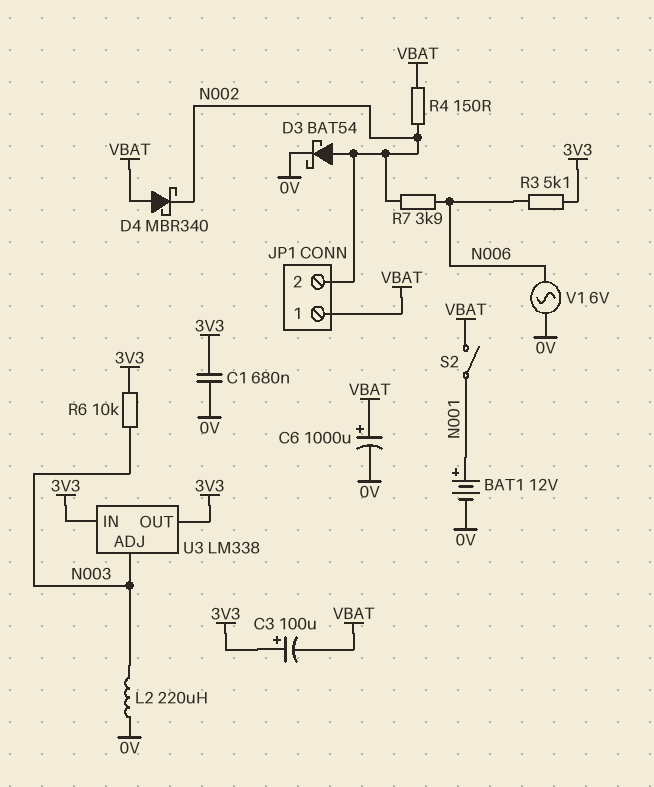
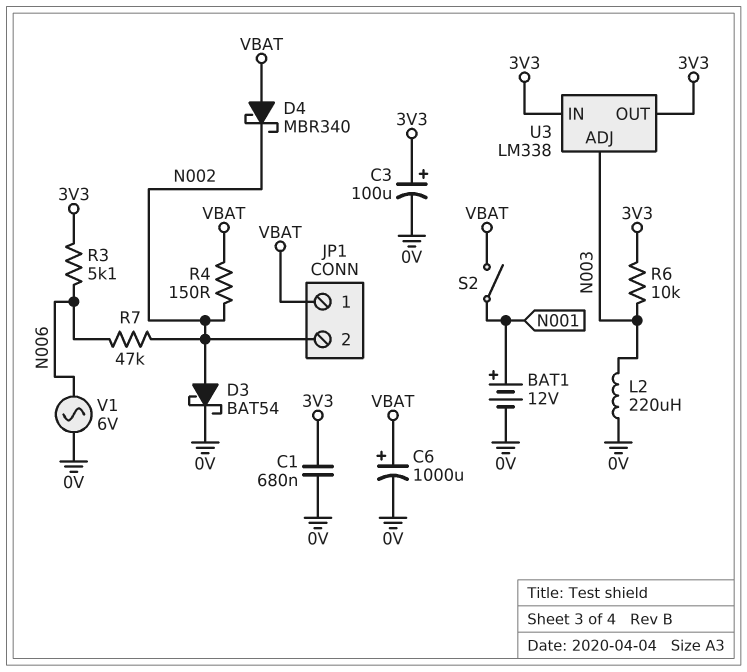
C3: 100uF (plus 3V3, minus VBAT) -> 100uF (plus 3V3, minus 0V)
R7: 3.9k (N002, N006) -> 47k (N002, N006)

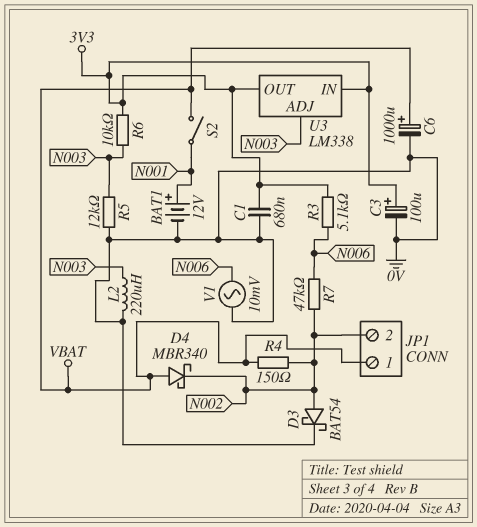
R5: none -> 12k (0V, N003)
V1: AC 6V (0V, N006) -> AC 10mV (0V, N006)

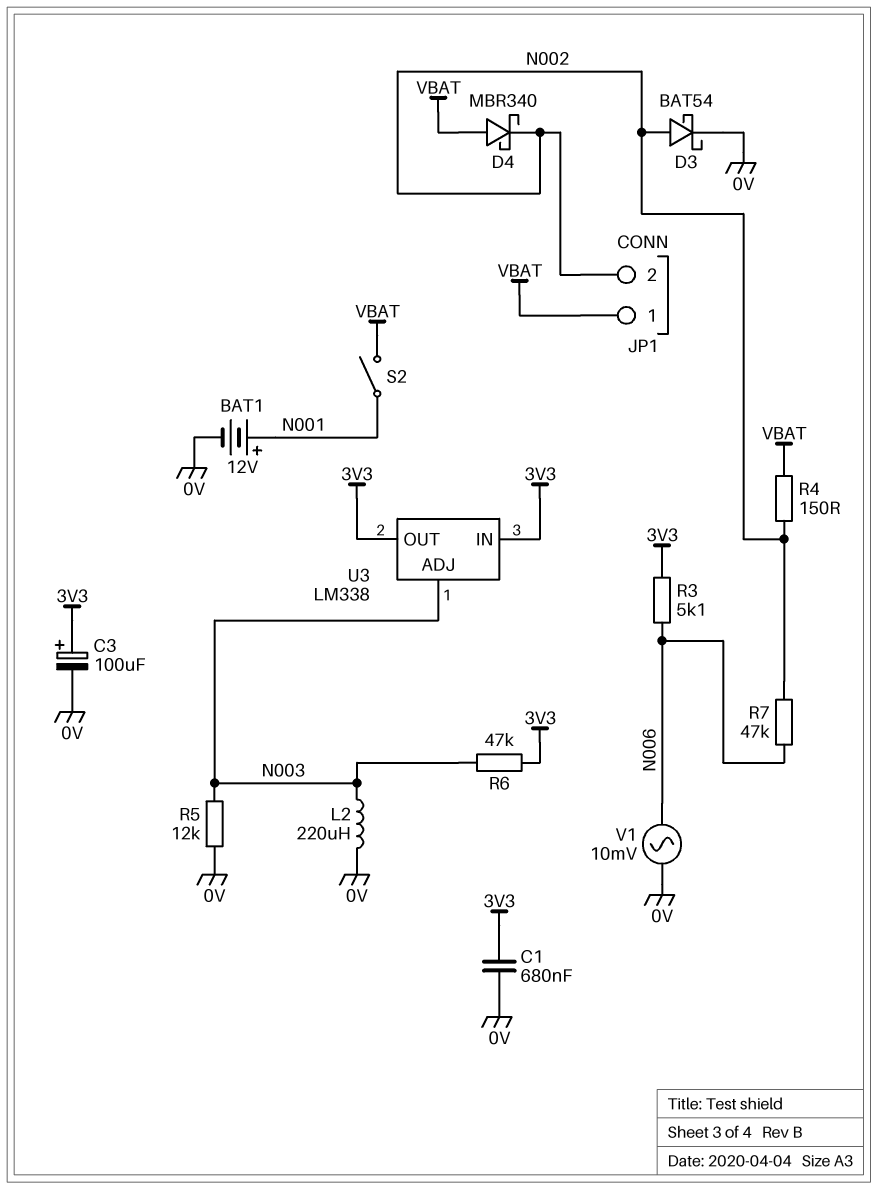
C6: 1000uF (plus VBAT, minus 0V) -> none
R6: 10k (3V3, N003) -> 47k (3V3, N003)

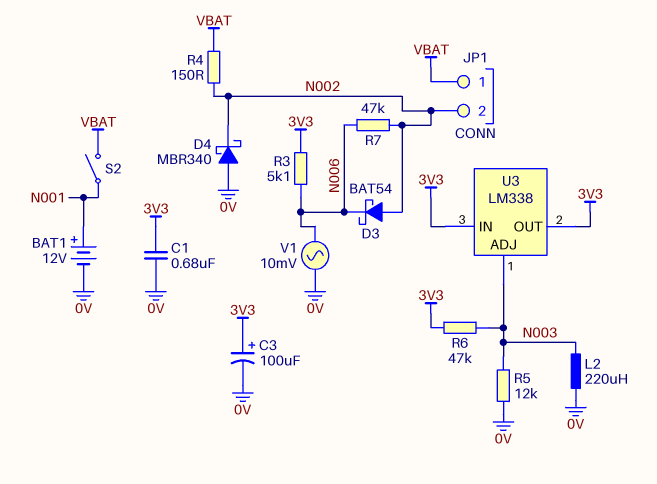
D3: schottky BAT54 (A N002, K 0V) -> schottky BAT54 (A N002, K N006)
D4: schottky MBR340 (A VBAT, K N002) -> schottky MBR340 (A 0V, K N002)

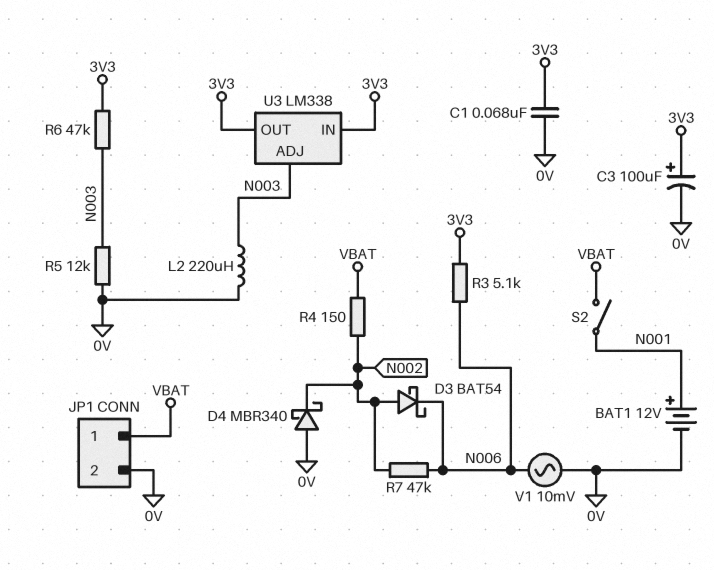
C1: 680nF (0V, 3V3) -> 68nF (0V, 3V3)
JP1 pin 2: N002 -> 0V

